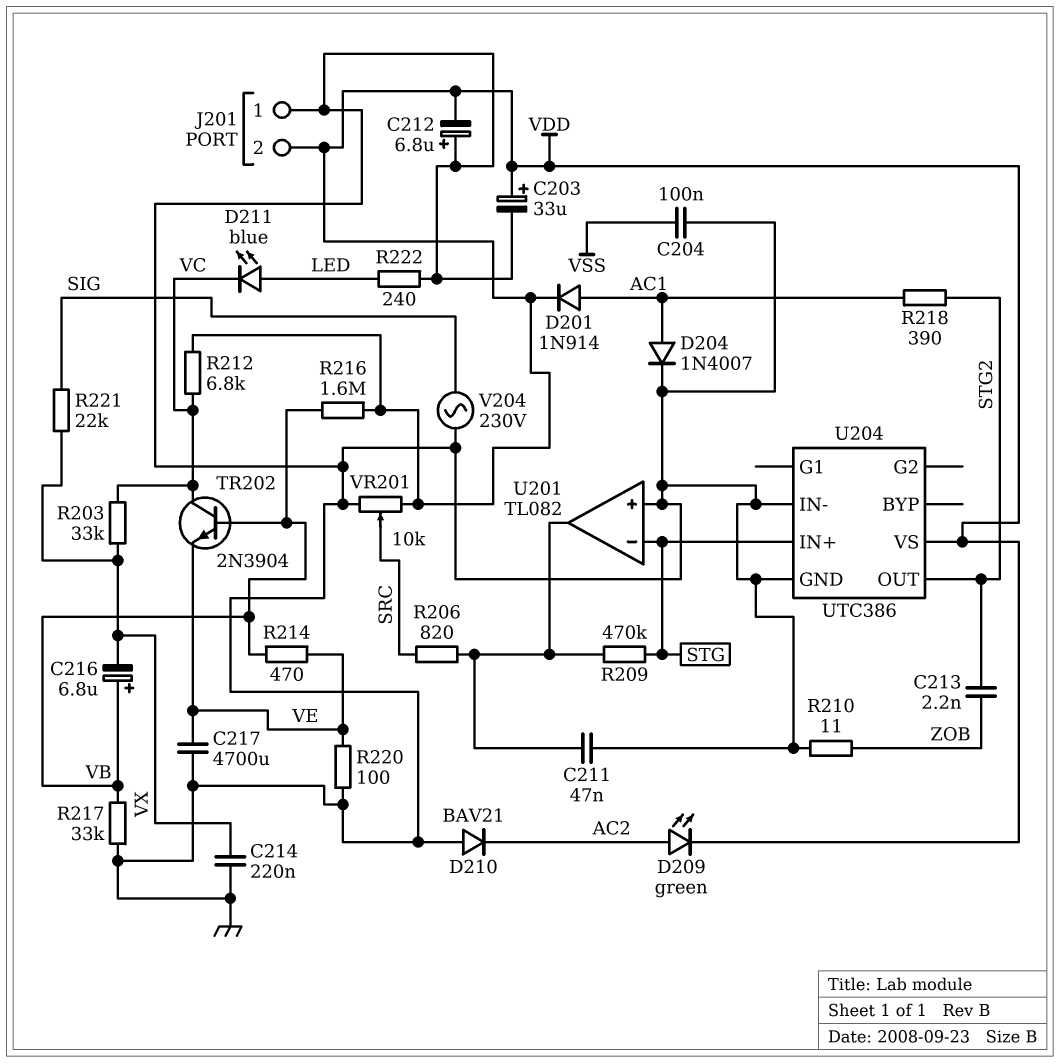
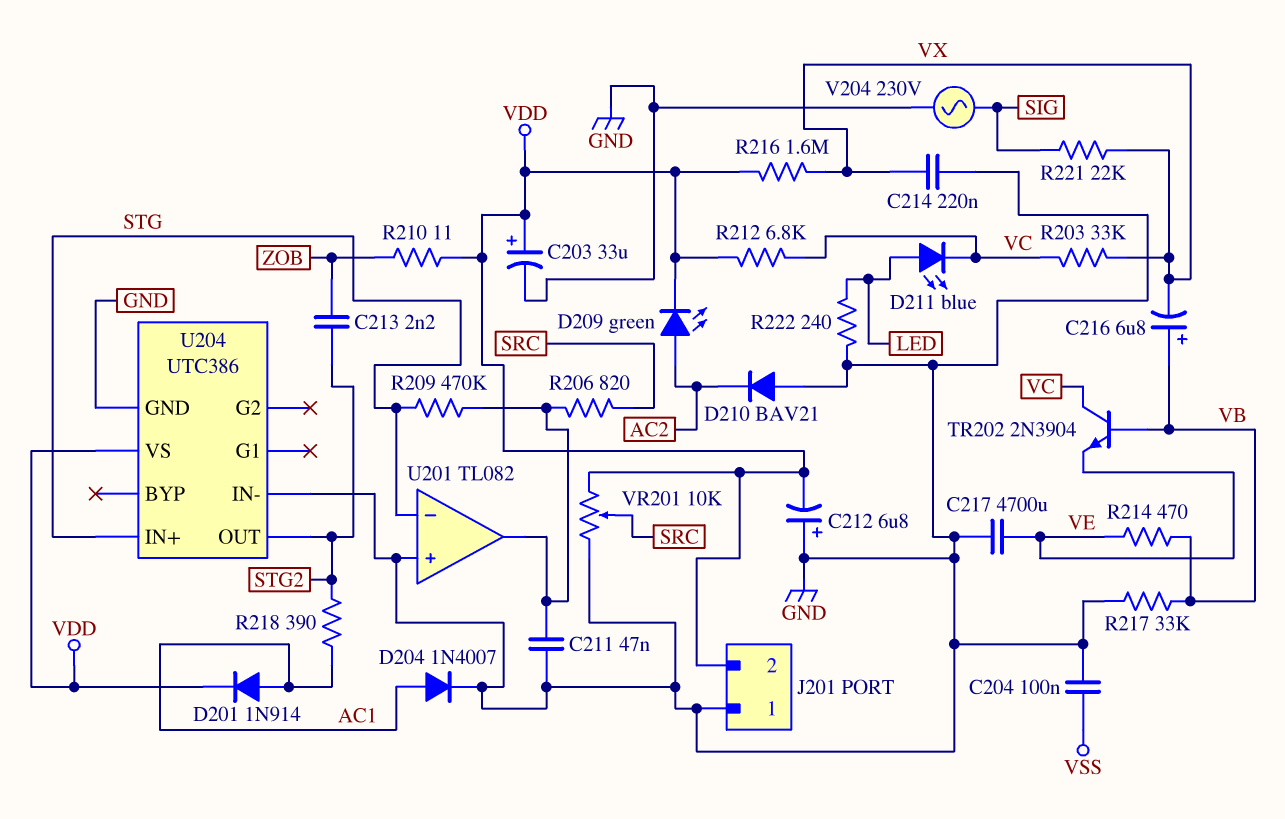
R210: 11 (GND, ZOB) -> 11 (VDD, ZOB)
R216: 1.6M (VB, VDD) -> 1.6M (VDD, VX)
R220: 100 (GND, VE) -> none

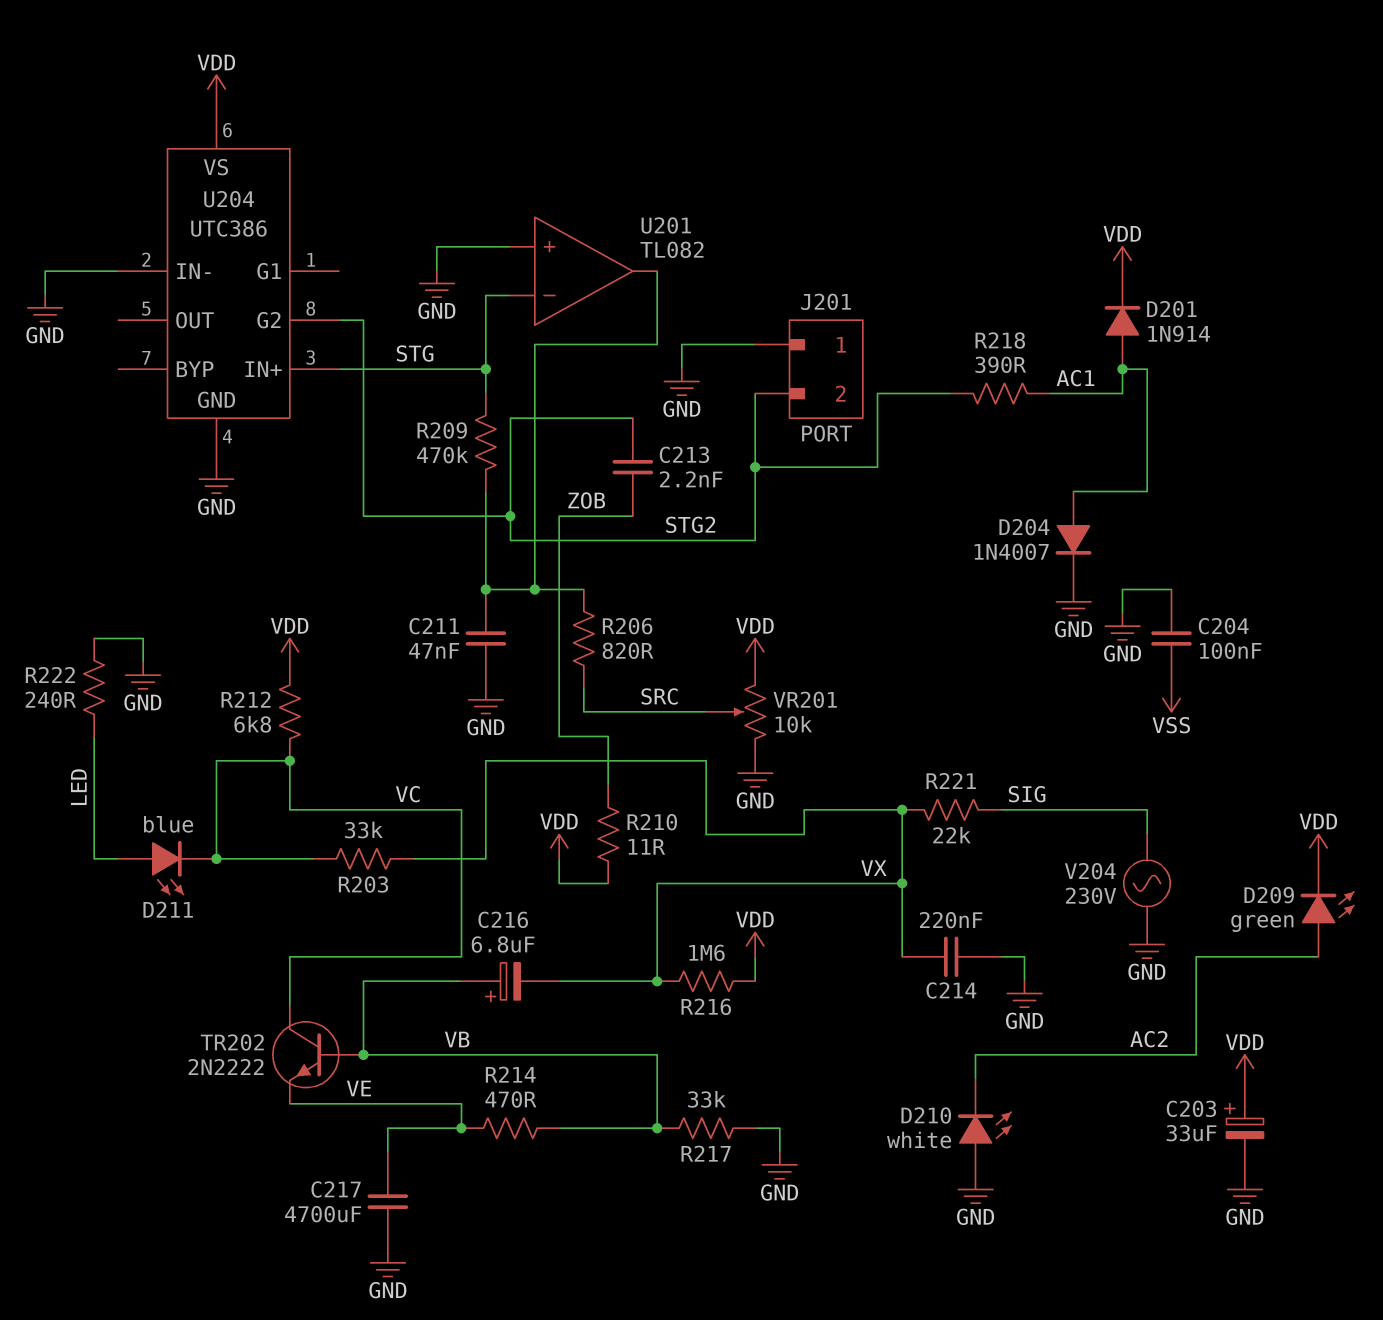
C212: 6.8uF (plus GND, minus VDD) -> none
D210: diode BAV21 (A GND, K AC2) -> LED white (A GND, K AC2)
J201 pin 2: VDD -> STG2
TR202: NPN 2N3904 (B VB, C VC, E VE) -> NPN 2N2222 (B VB, C VC, E VE)
U204 pin G2: none -> STG2
U204 pin OUT: STG2 -> none

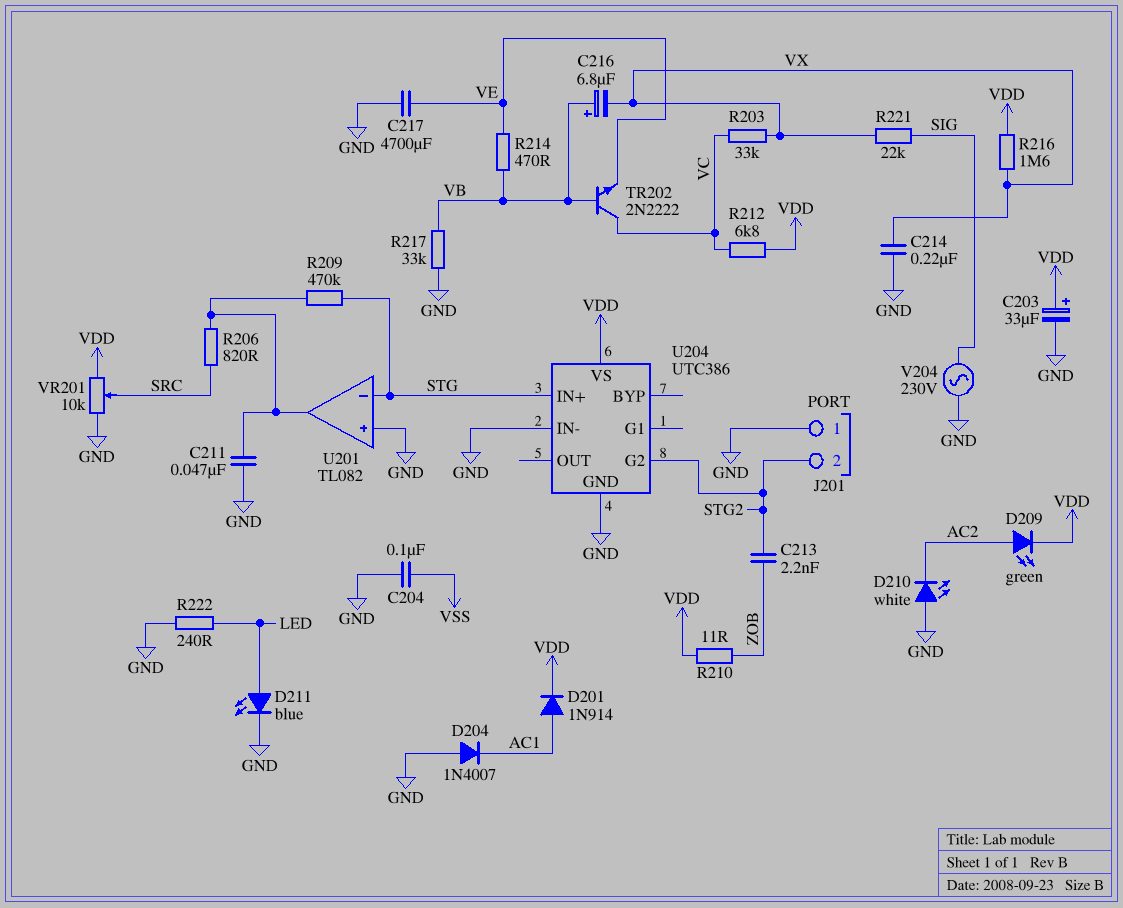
D204: diode 1N4007 (A AC1, K GND) -> diode 1N4007 (A GND, K AC1)
D211: LED blue (A LED, K VC) -> LED blue (A LED, K GND)
R218: 390 (AC1, STG2) -> none

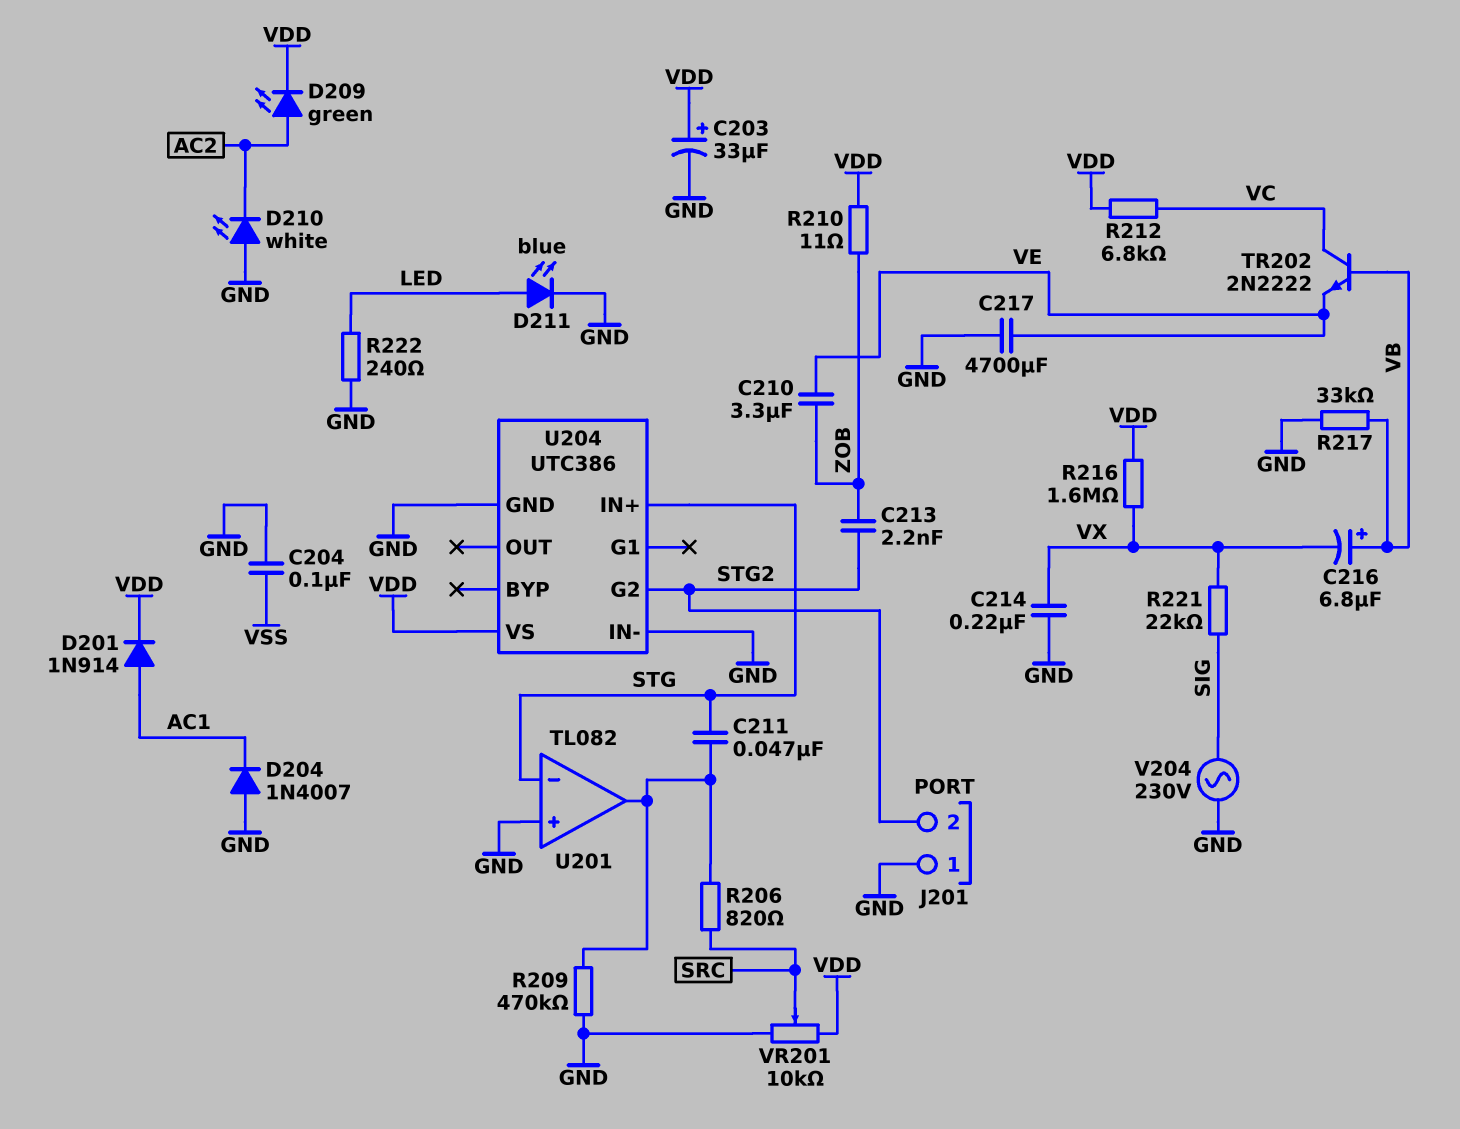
C210: none -> 3.3uF (VE, ZOB)
C211: 47nF (GND, U201/out) -> 47nF (STG, U201/out)
R203: 33k (VC, VX) -> none
R209: 470k (STG, U201/out) -> 470k (GND, U201/out)
R214: 470 (VB, VE) -> none

